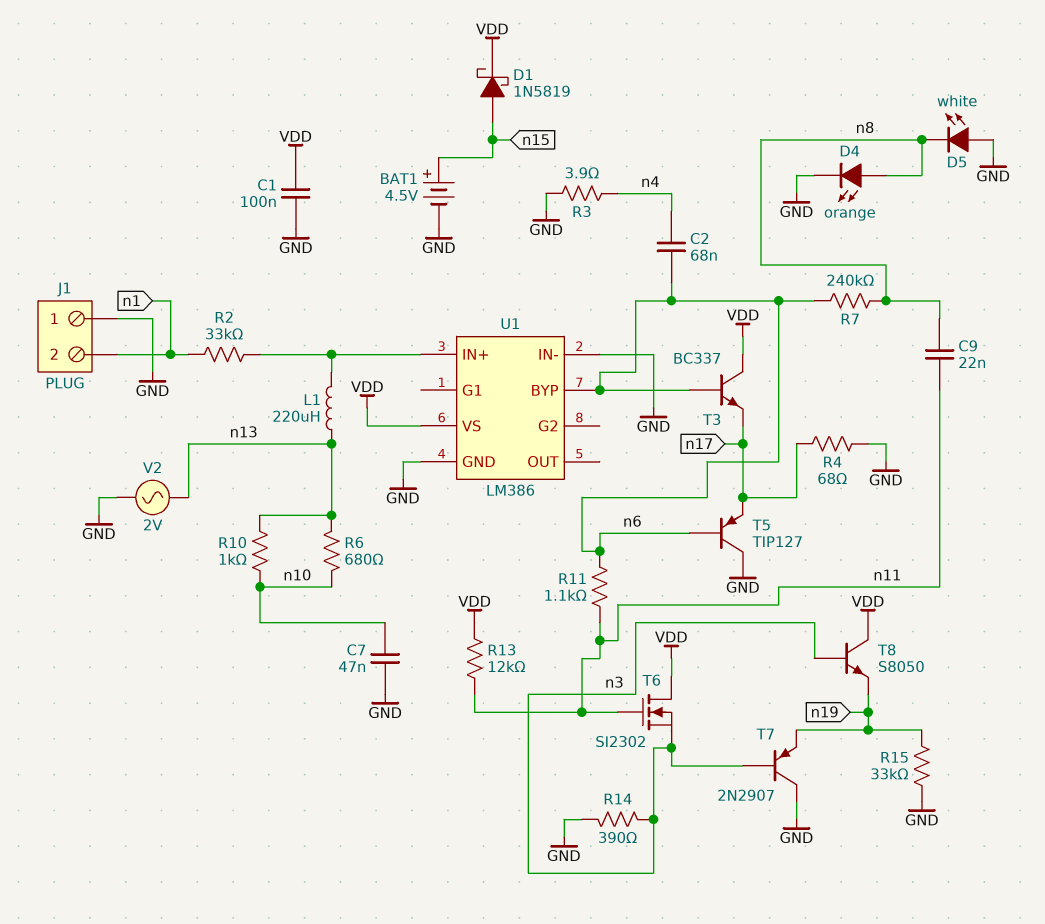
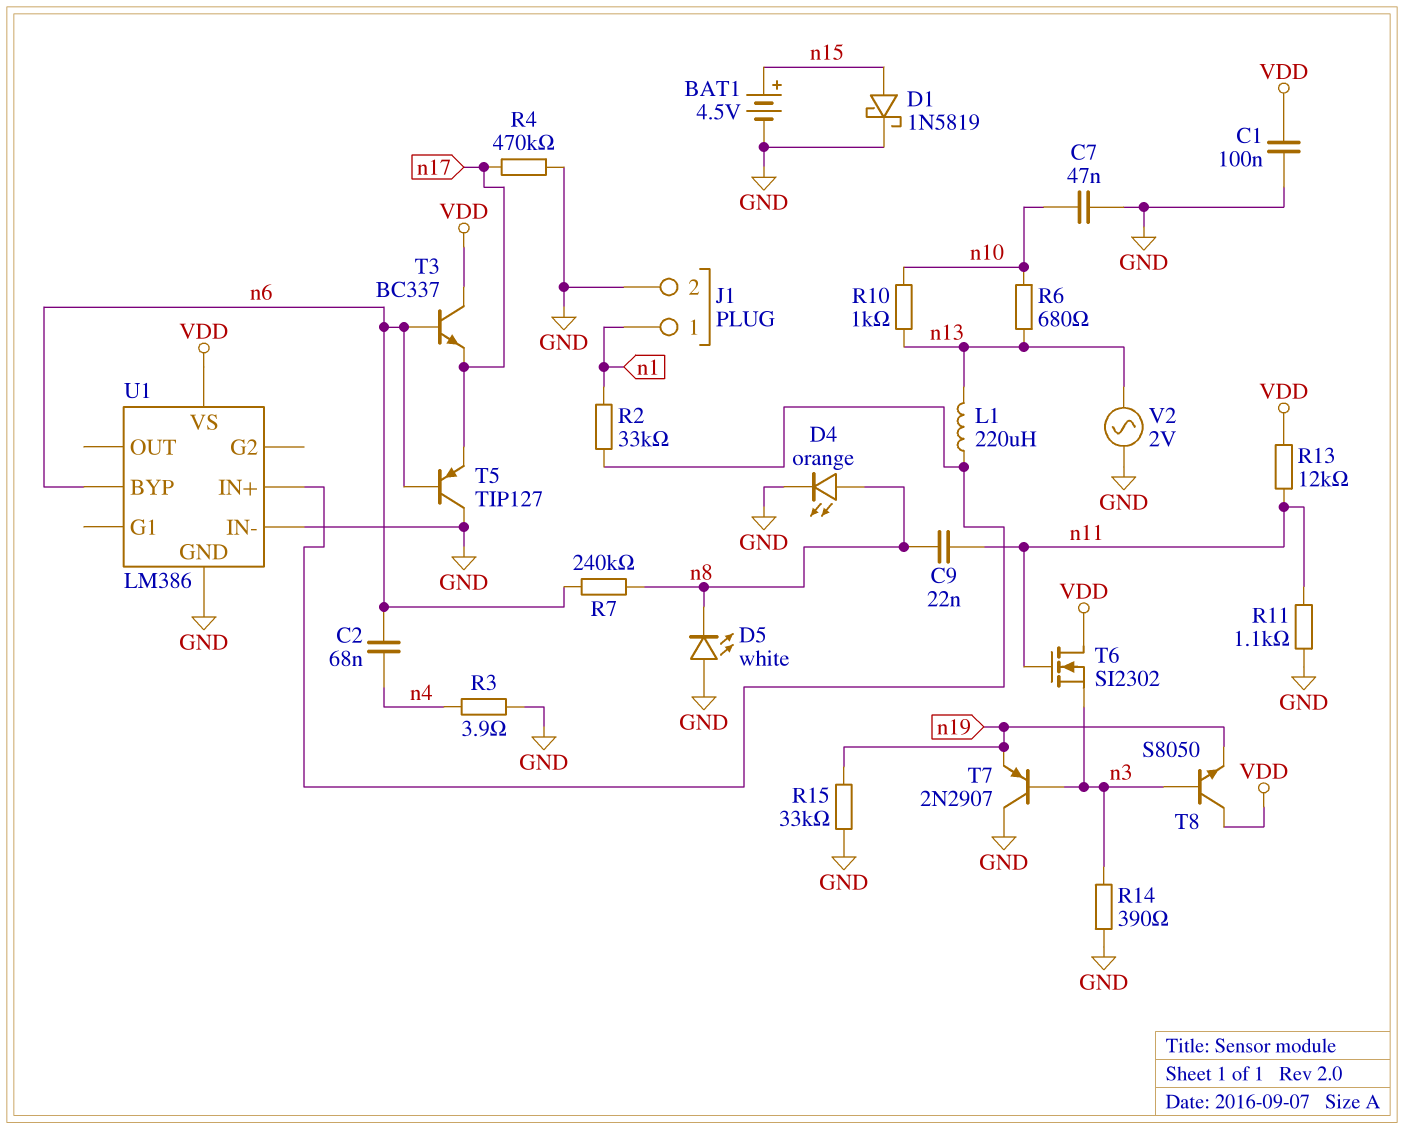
D1: schottky 1N5819 (A n15, K VDD) -> schottky 1N5819 (A n15, K GND)
J1 pin 1: GND -> n1
J1 pin 2: n1 -> GND
R4: 68 (GND, n17) -> 470k (GND, n17)
R11: 1.1k (n6, n11) -> 1.1k (GND, n11)

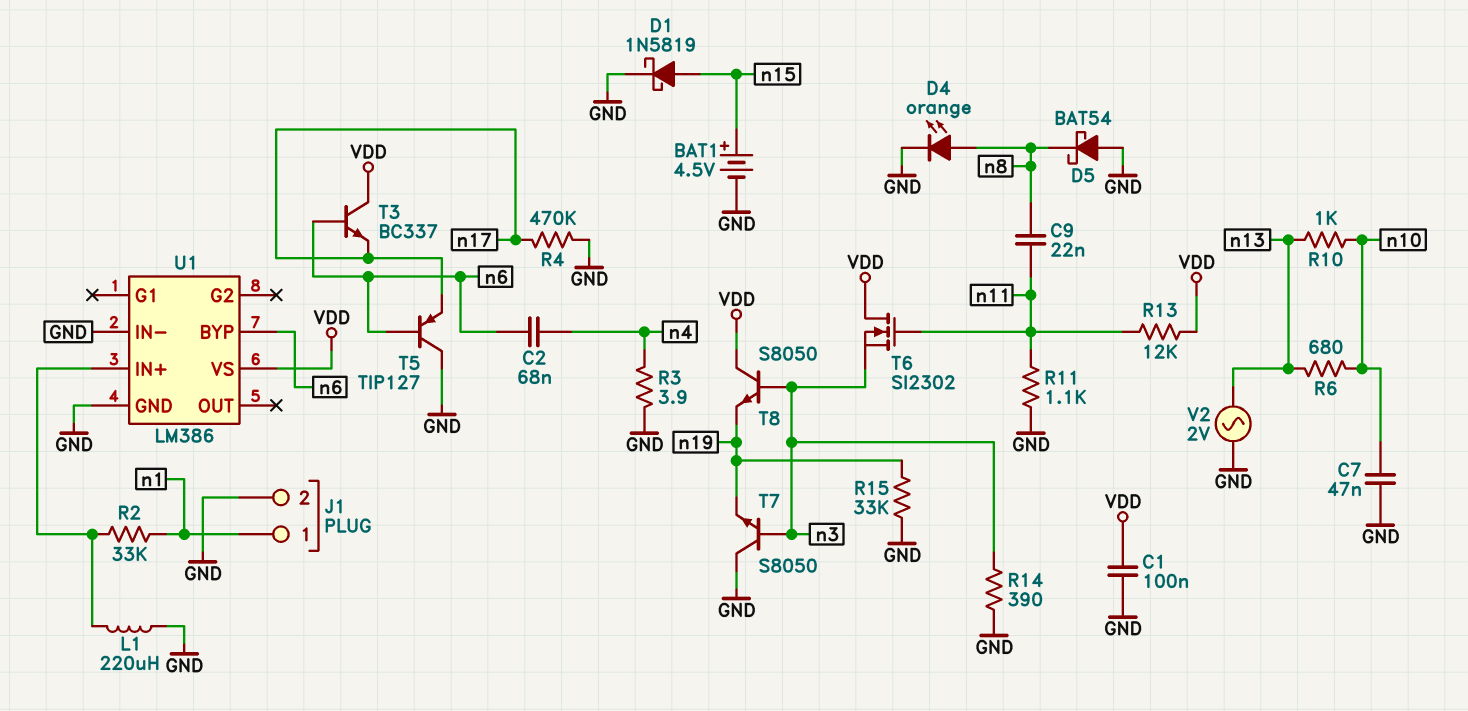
D5: LED white (A GND, K n8) -> schottky BAT54 (A GND, K n8)
L1: 220uH (U1/IN+, n13) -> 220uH (GND, U1/IN+)
R7: 240k (n6, n8) -> none
T7: PNP 2N2907 (B n3, C GND, E n19) -> NPN S8050 (B n3, C GND, E n19)

